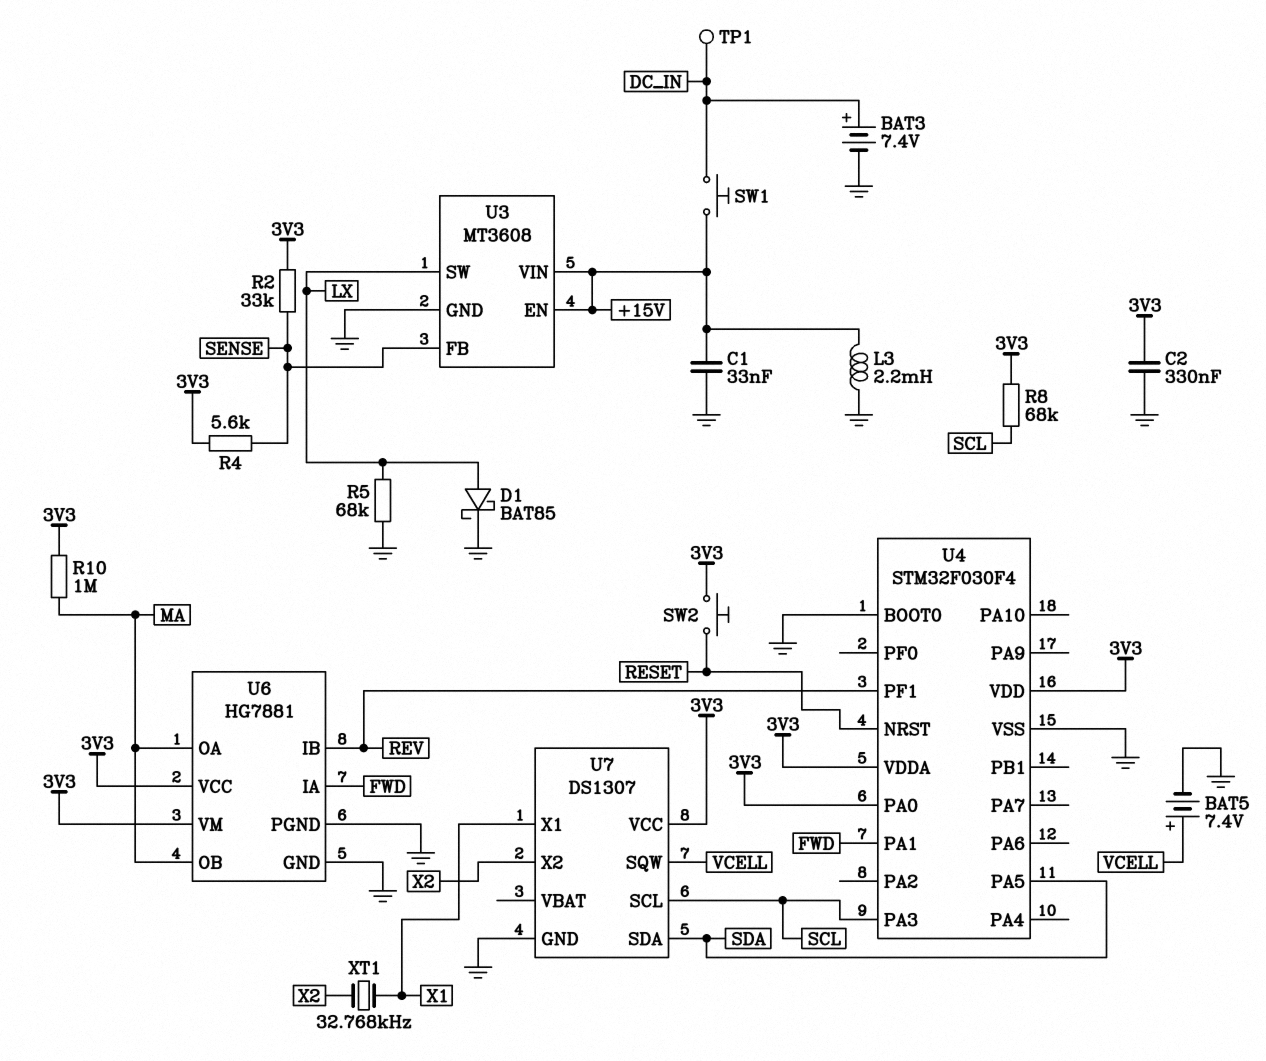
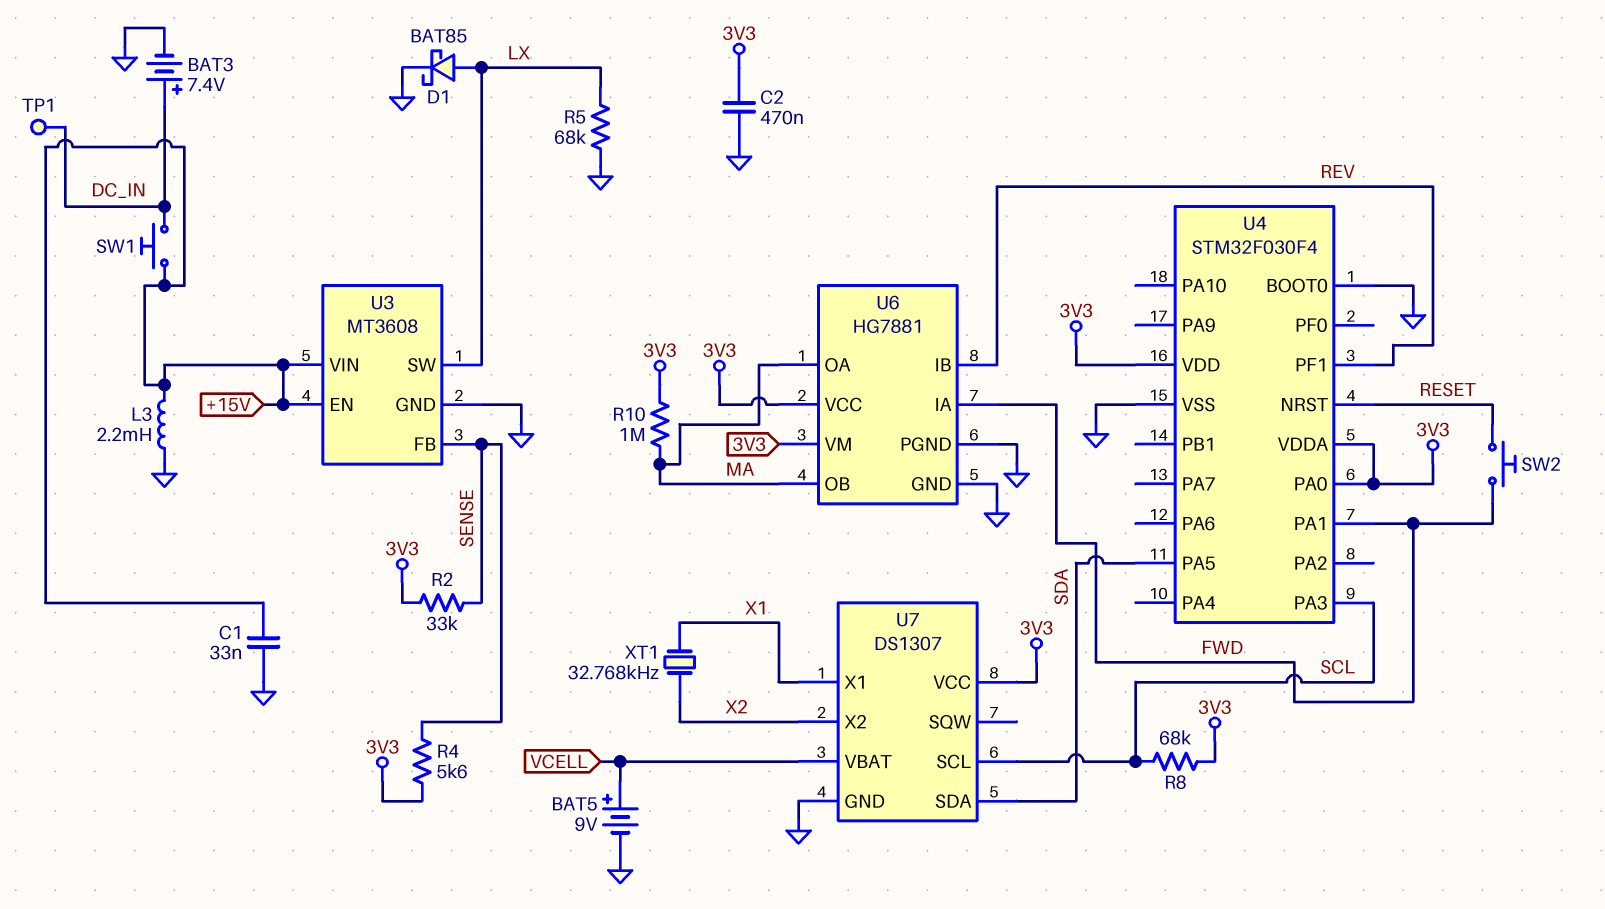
BAT5: 7.4V (plus VCELL, minus GND) -> 9V (plus VCELL, minus GND)
C2: 330nF (3V3, GND) -> 470nF (3V3, GND)
SW2: button (3V3, RESET) -> button (FWD, RESET)
U7 pin SQW: VCELL -> none
U7 pin VBAT: none -> VCELL

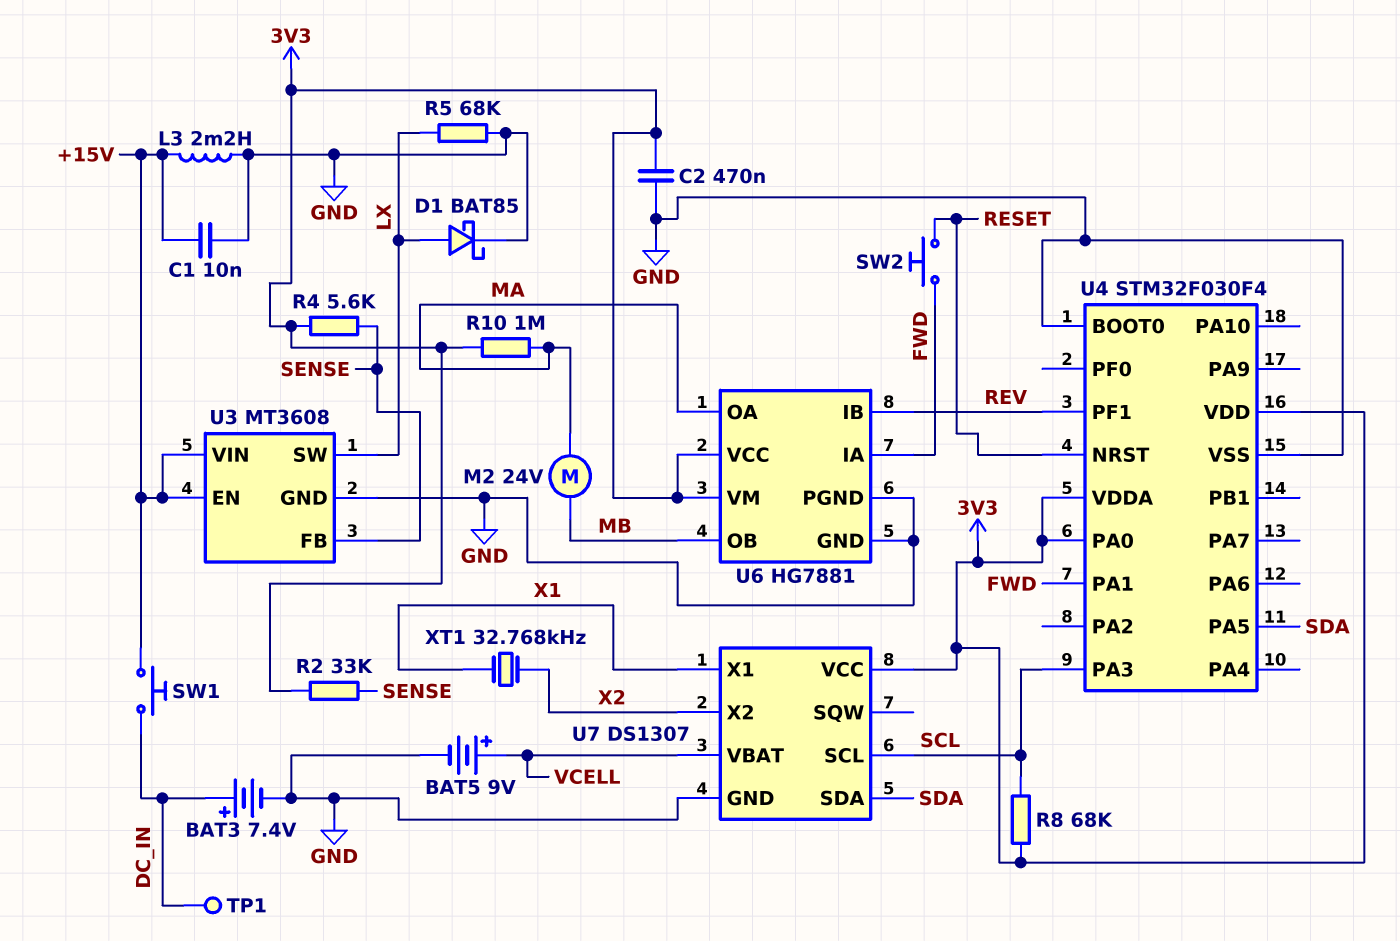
C1: 33nF (+15V, GND) -> 10nF (+15V, GND)
M2: none -> motor 24V (MA, MB)
U6 pin OB: MA -> MB

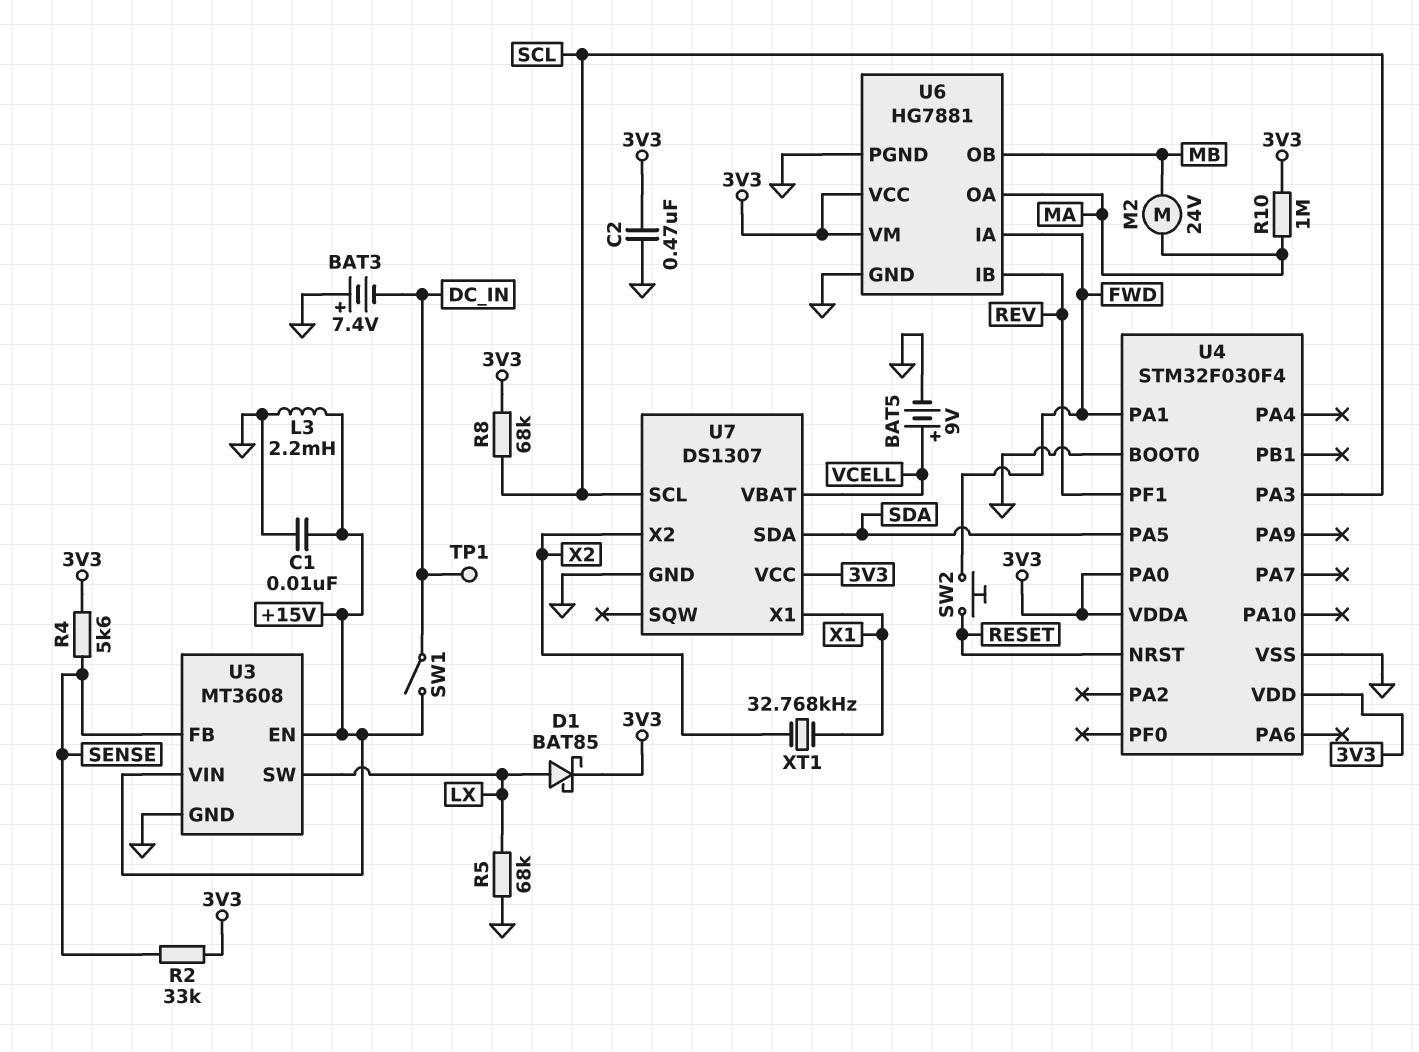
BAT3: 7.4V (plus DC_IN, minus GND) -> 7.4V (plus GND, minus DC_IN)
D1: schottky BAT85 (A LX, K GND) -> schottky BAT85 (A LX, K 3V3)
SW1: button (+15V, DC_IN) -> switch (+15V, DC_IN)

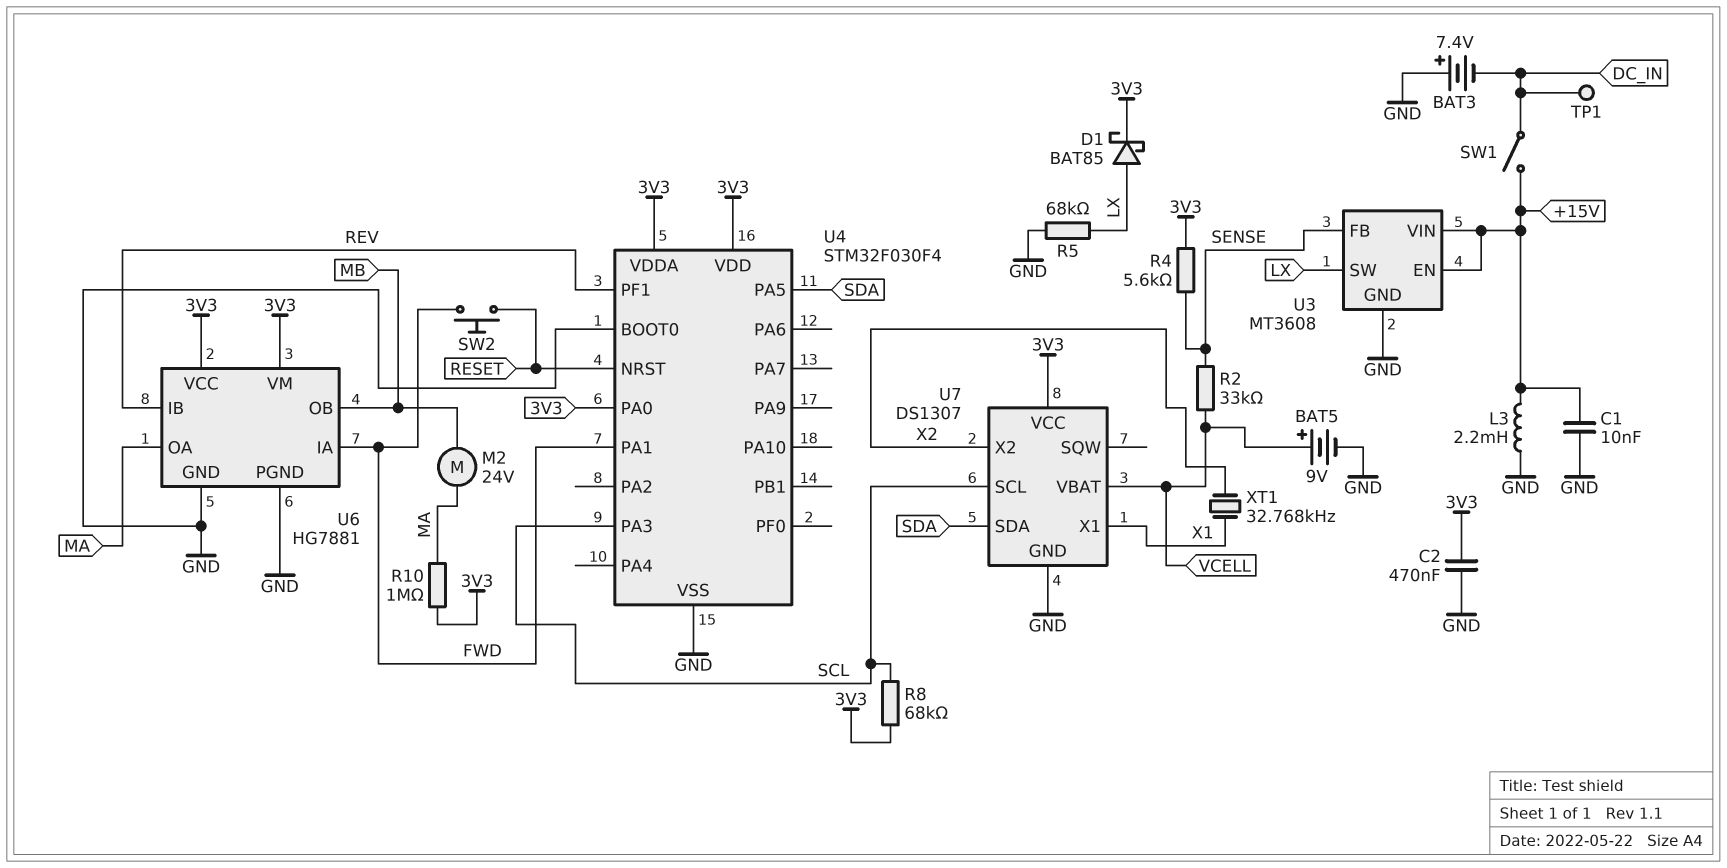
R2: 33k (3V3, SENSE) -> 33k (SENSE, VCELL)

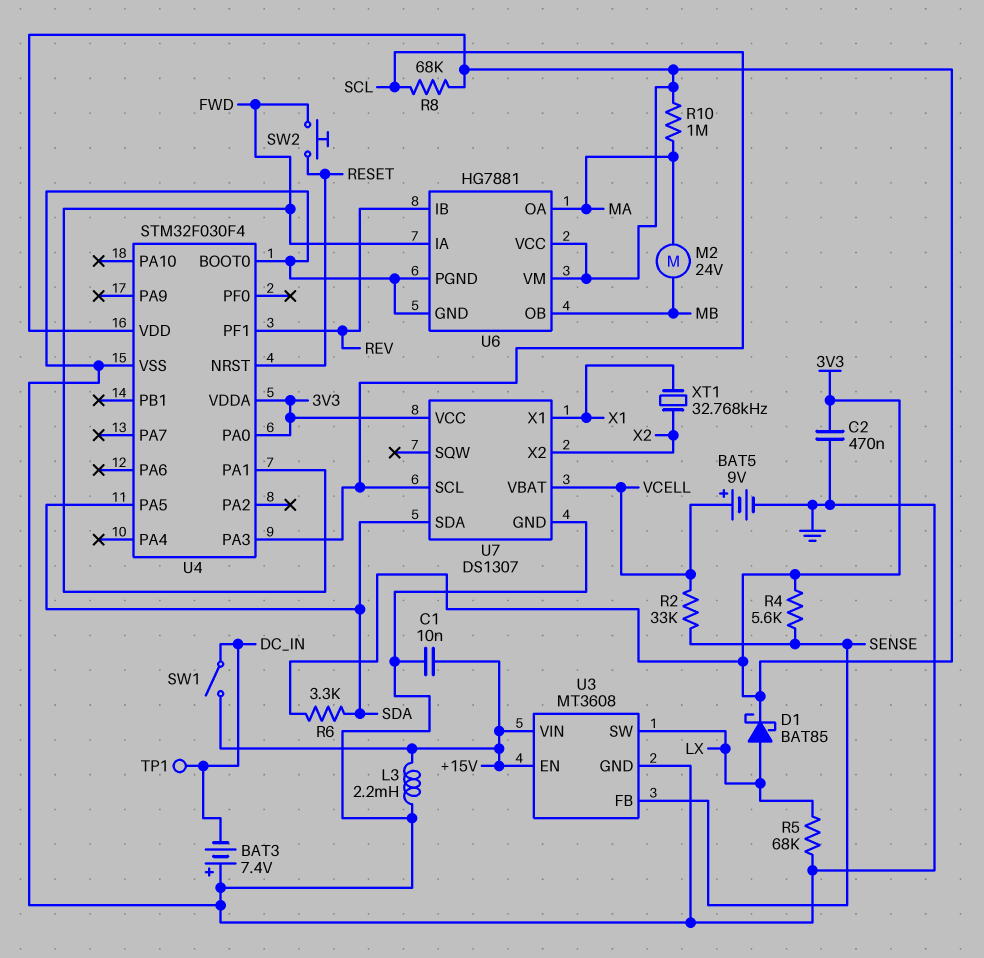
R6: none -> 3.3k (3V3, SDA)

